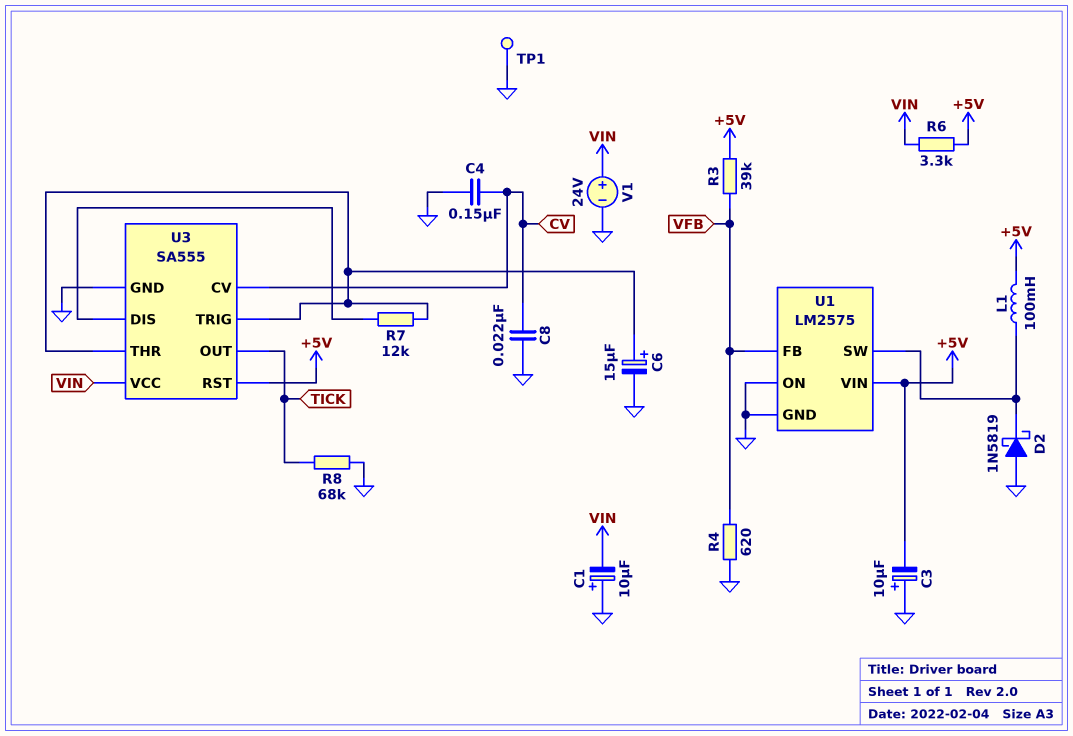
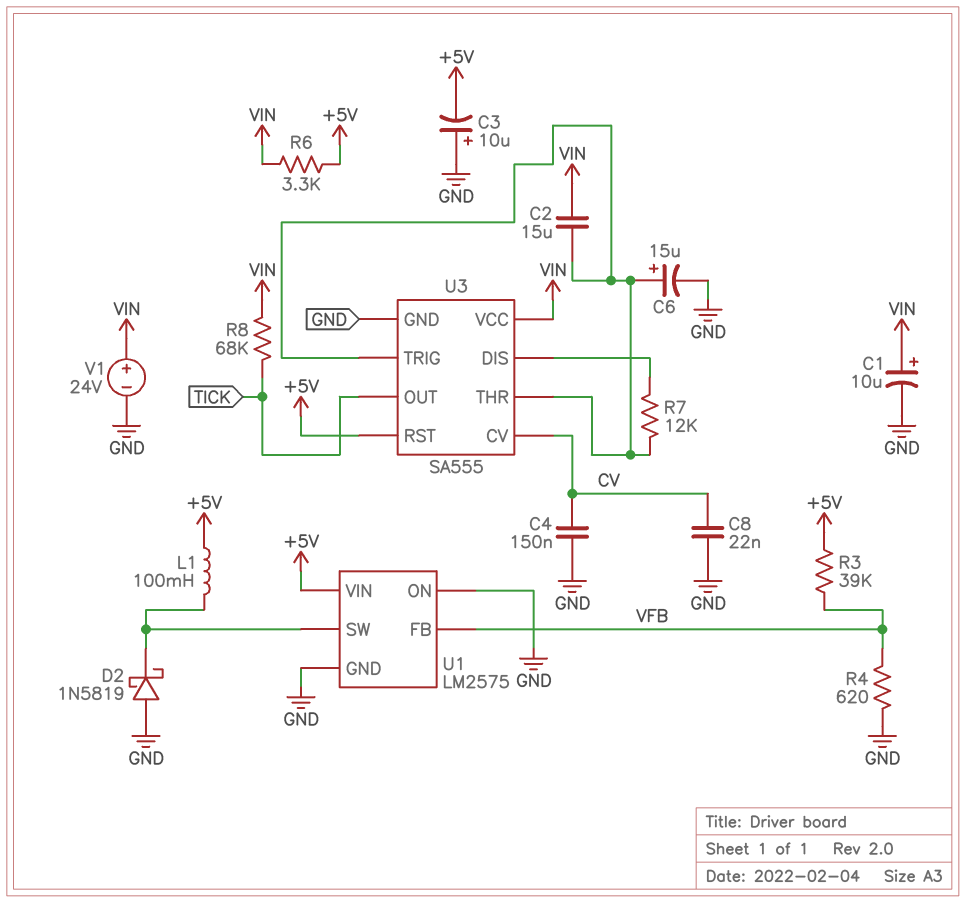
C1: 10uF (plus GND, minus VIN) -> 10uF (plus VIN, minus GND)
C2: none -> 15uF (U3/THR, VIN)
R8: 68k (GND, TICK) -> 68k (TICK, VIN)
TP1: test point (GND) -> none

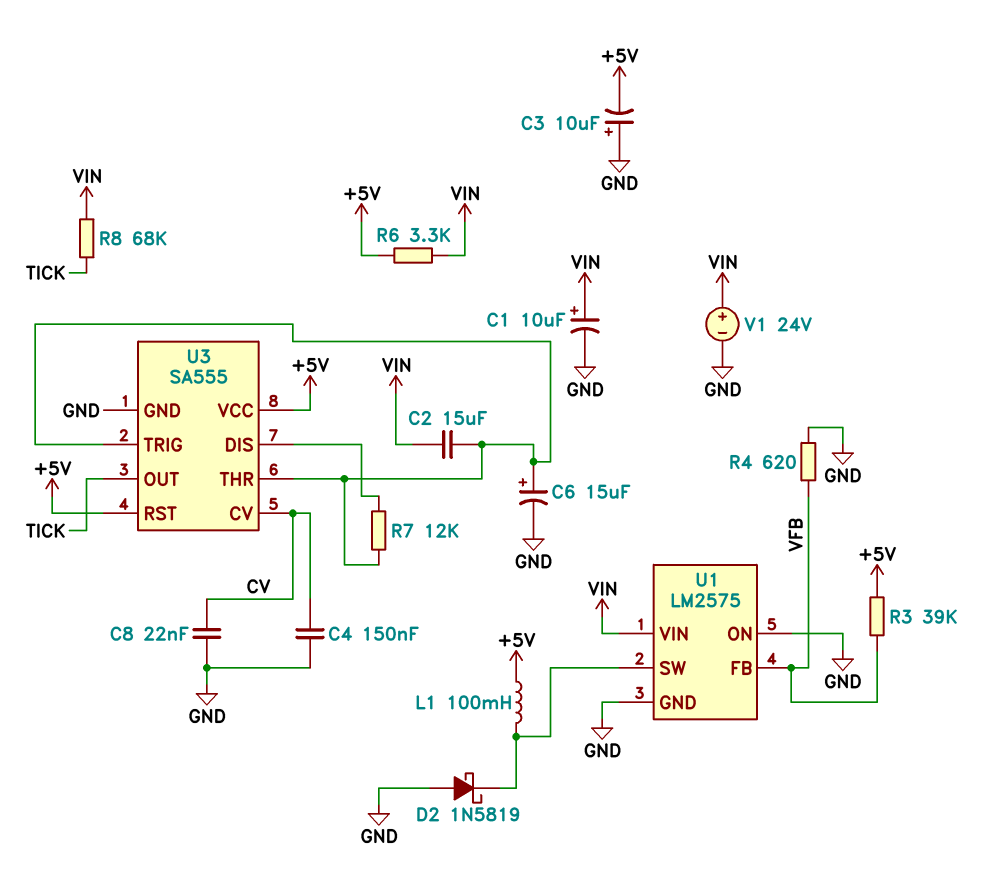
U1 pin VIN: +5V -> VIN
U3 pin VCC: VIN -> +5V

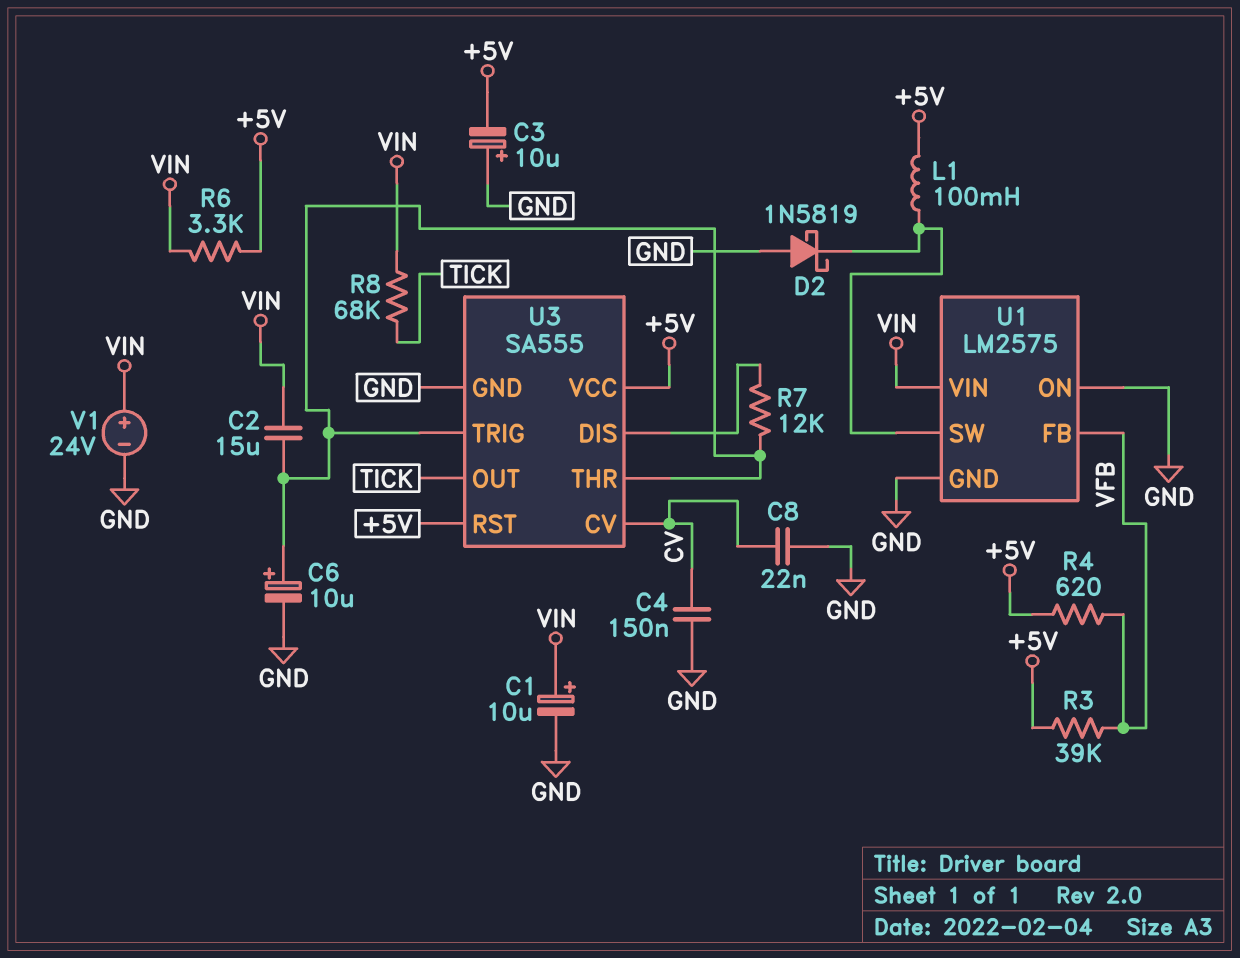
C6: 15uF (plus U3/THR, minus GND) -> 10uF (plus U3/THR, minus GND)
R4: 620 (GND, VFB) -> 620 (+5V, VFB)

